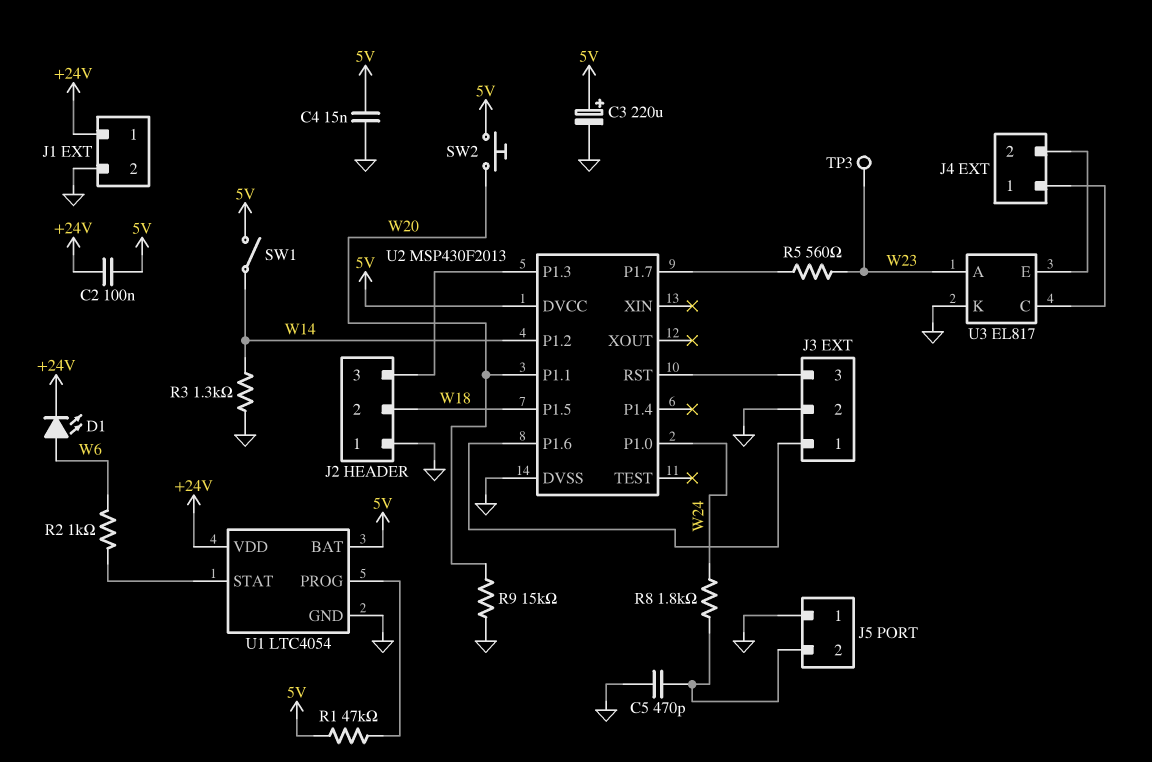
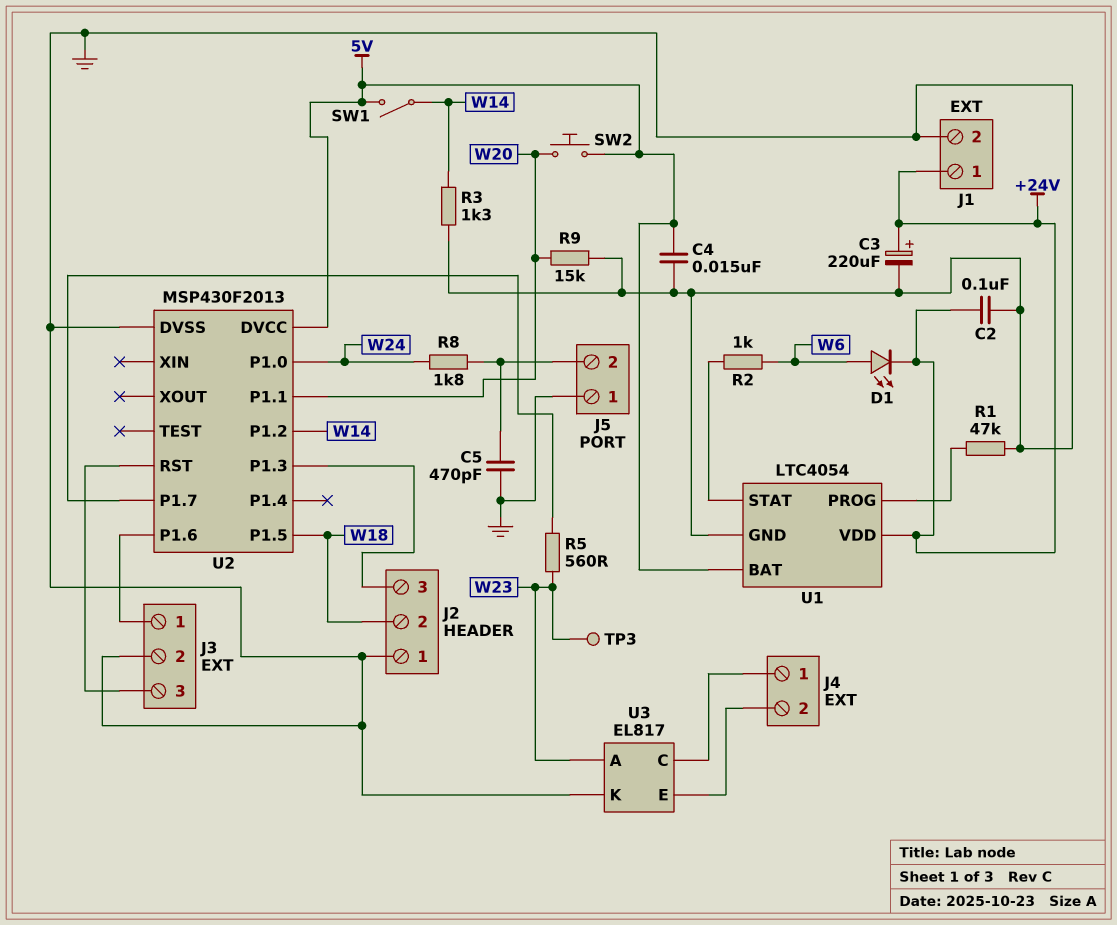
C2: 100nF (+24V, 5V) -> 100nF (+24V, GND)
C3: 220uF (plus 5V, minus GND) -> 220uF (plus +24V, minus GND)
R1: 47k (5V, U1/PROG) -> 47k (GND, U1/PROG)

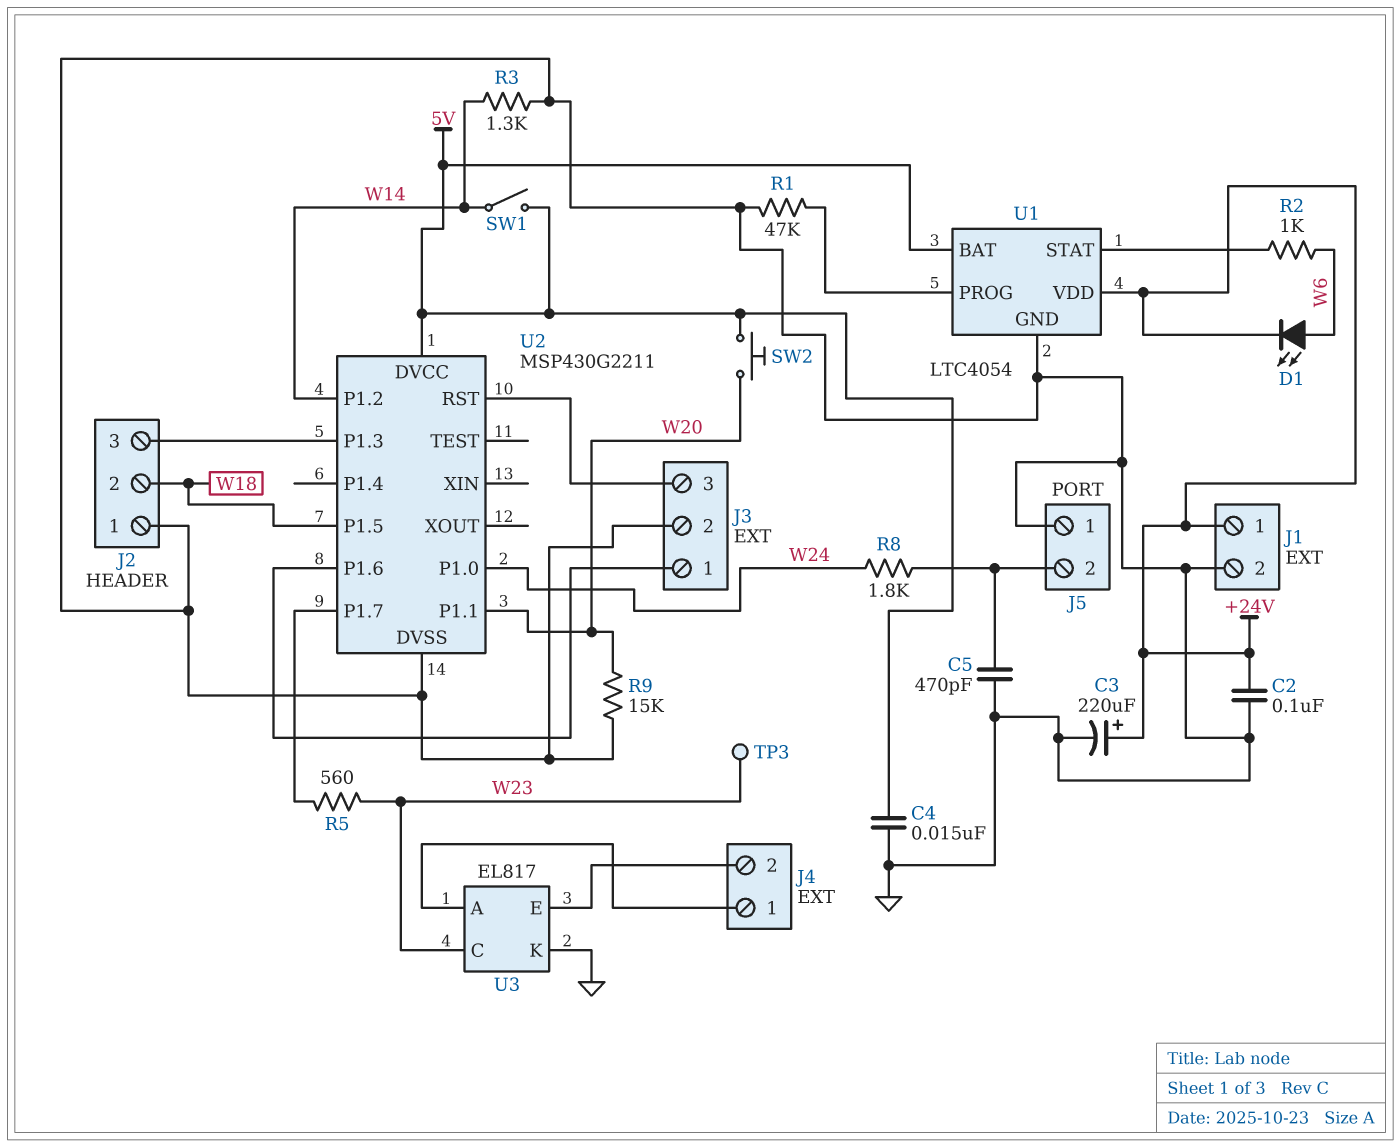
U2: MSP430F2013 -> MSP430G2211
U3 pin A: W23 -> J4/1
U3 pin C: J4/1 -> W23

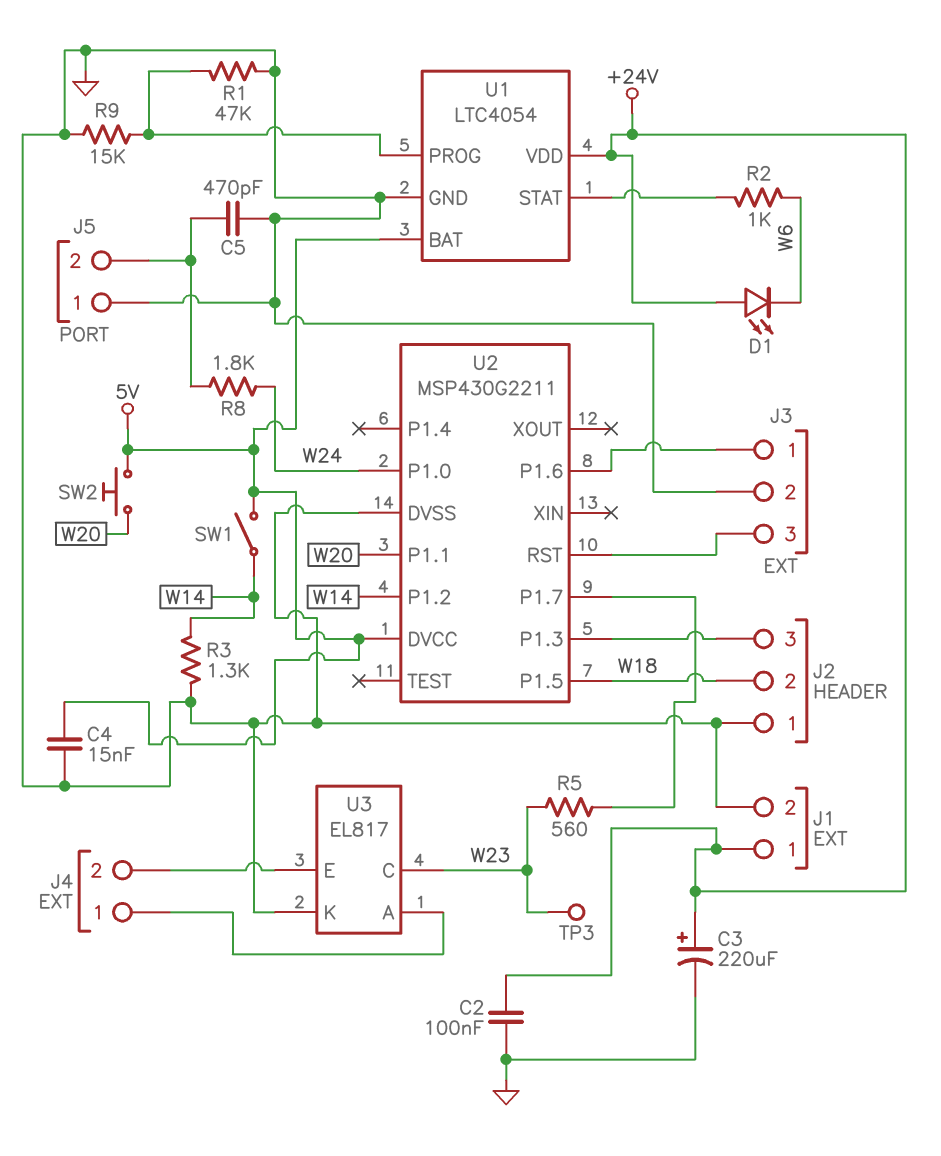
D1: LED (A W6, K +24V) -> LED (A +24V, K W6)
R9: 15k (GND, W20) -> 15k (GND, U1/PROG)

